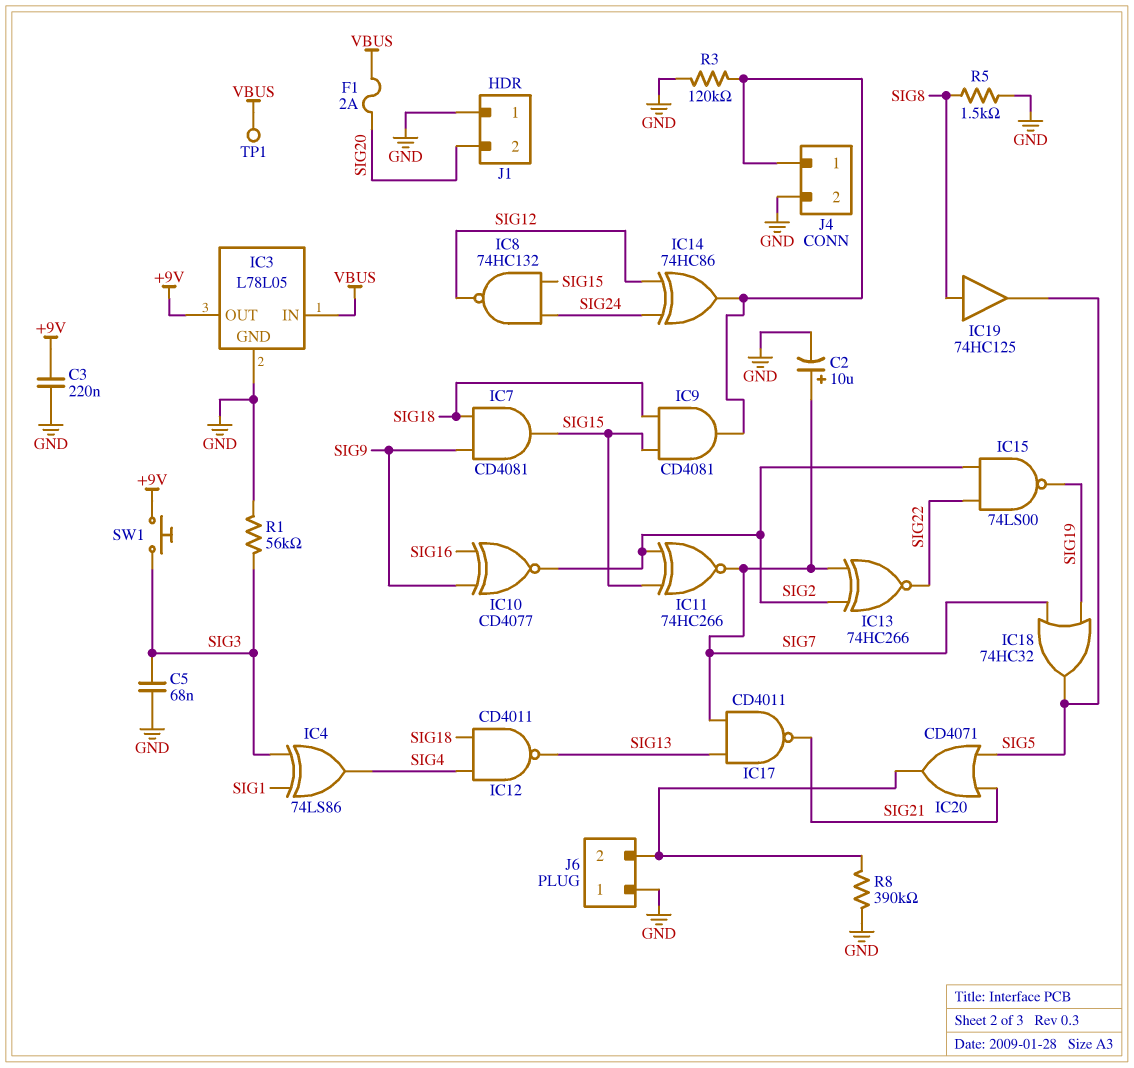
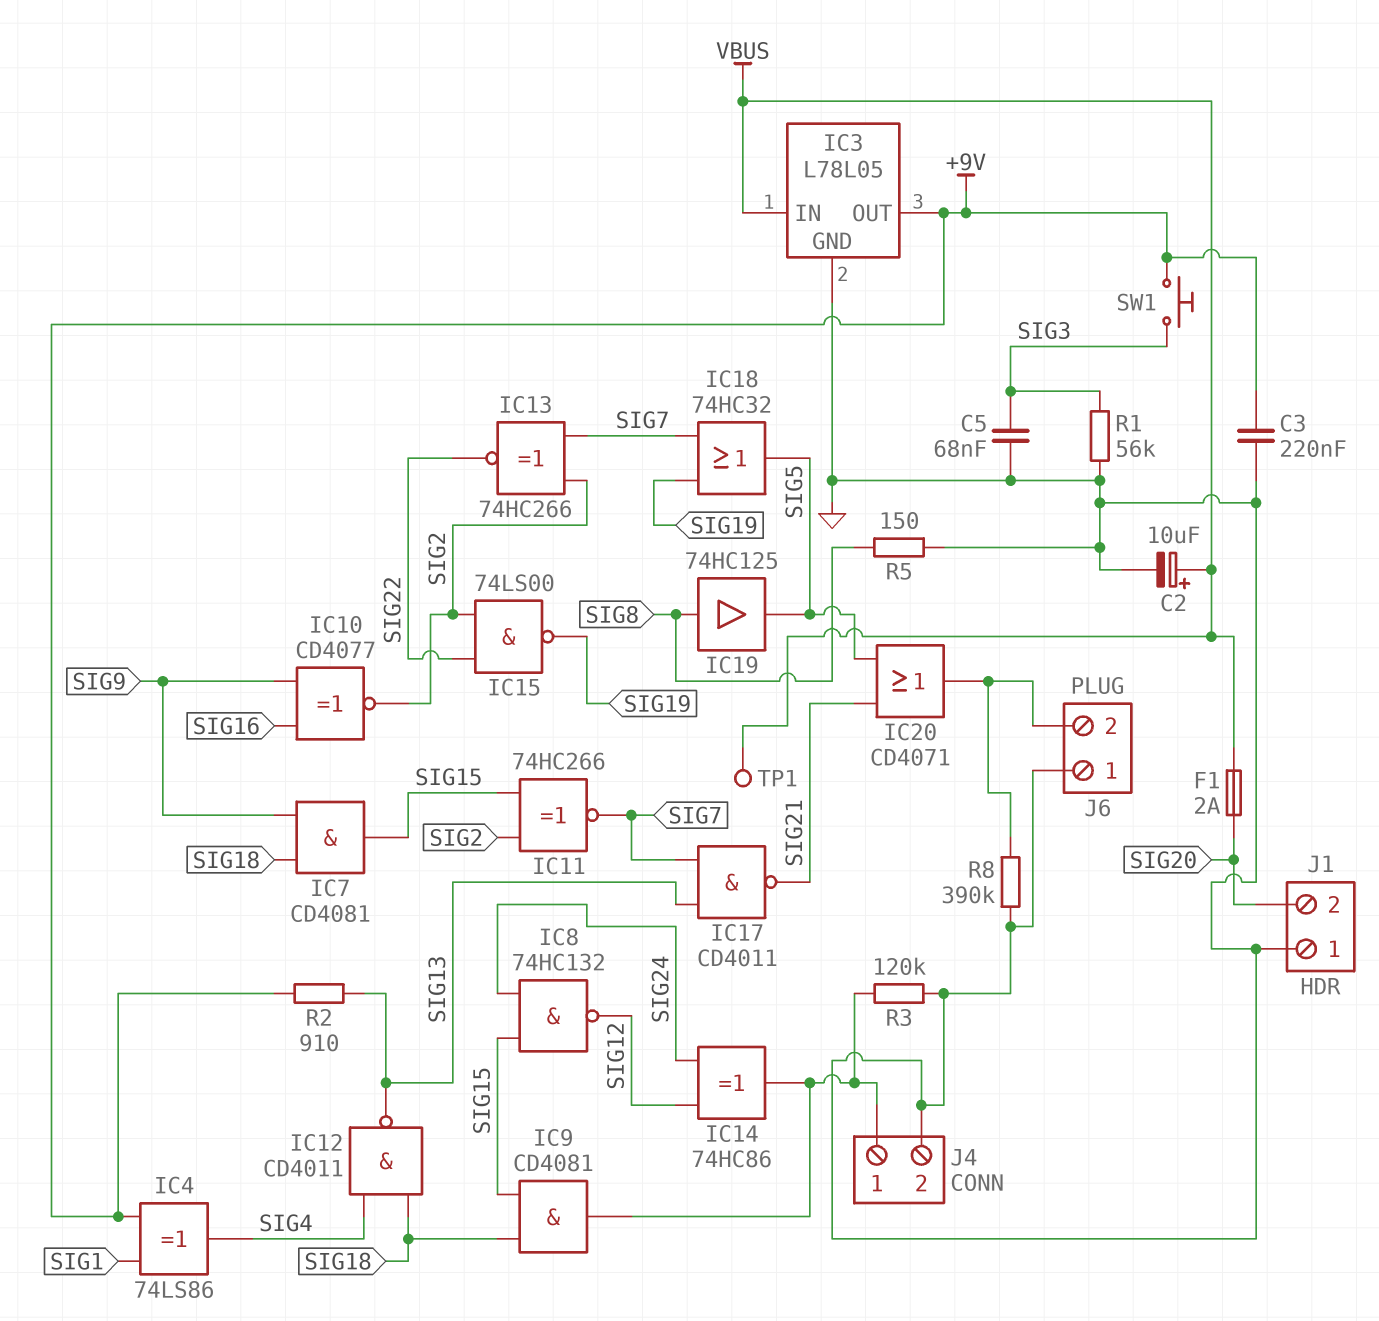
C2: 10uF (plus SIG7, minus GND) -> 10uF (plus VBUS, minus GND)
IC4: XOR 74LS86 (in SIG1, in SIG3, out SIG4) -> XOR 74LS86 (in +9V, in SIG1, out SIG4)
R2: none -> 910 (+9V, SIG13)
R5: 1.5k (GND, SIG8) -> 150 (GND, SIG8)

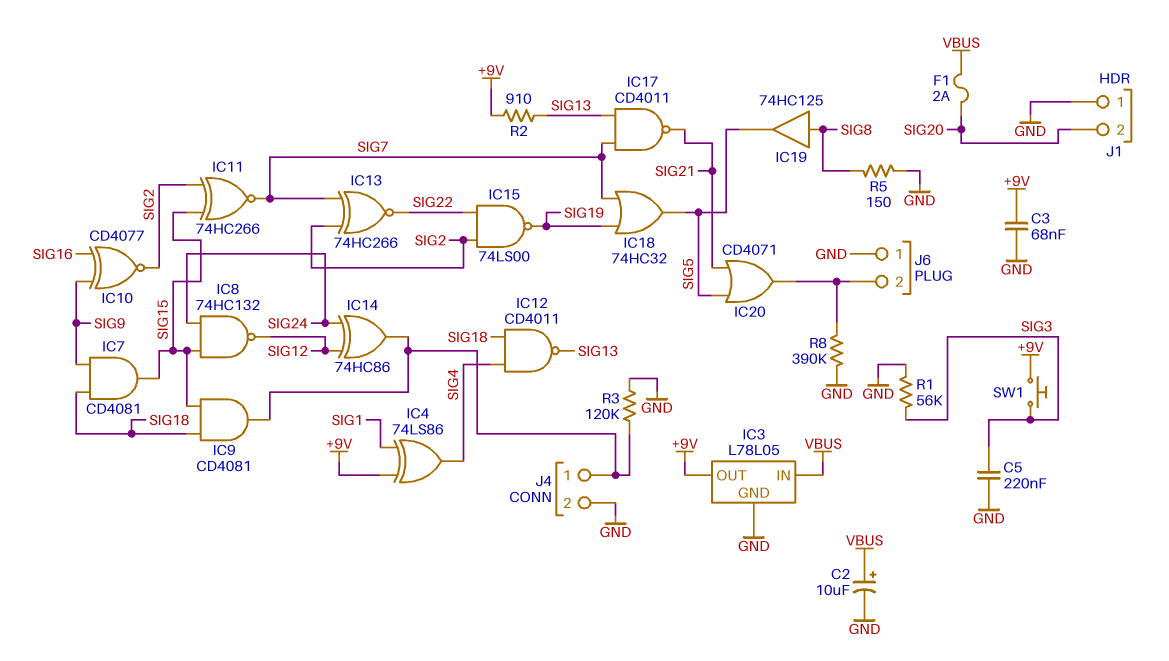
C3: 220nF (+9V, GND) -> 68nF (+9V, GND)
C5: 68nF (GND, SIG3) -> 220nF (GND, SIG3)
TP1: test point (VBUS) -> none

